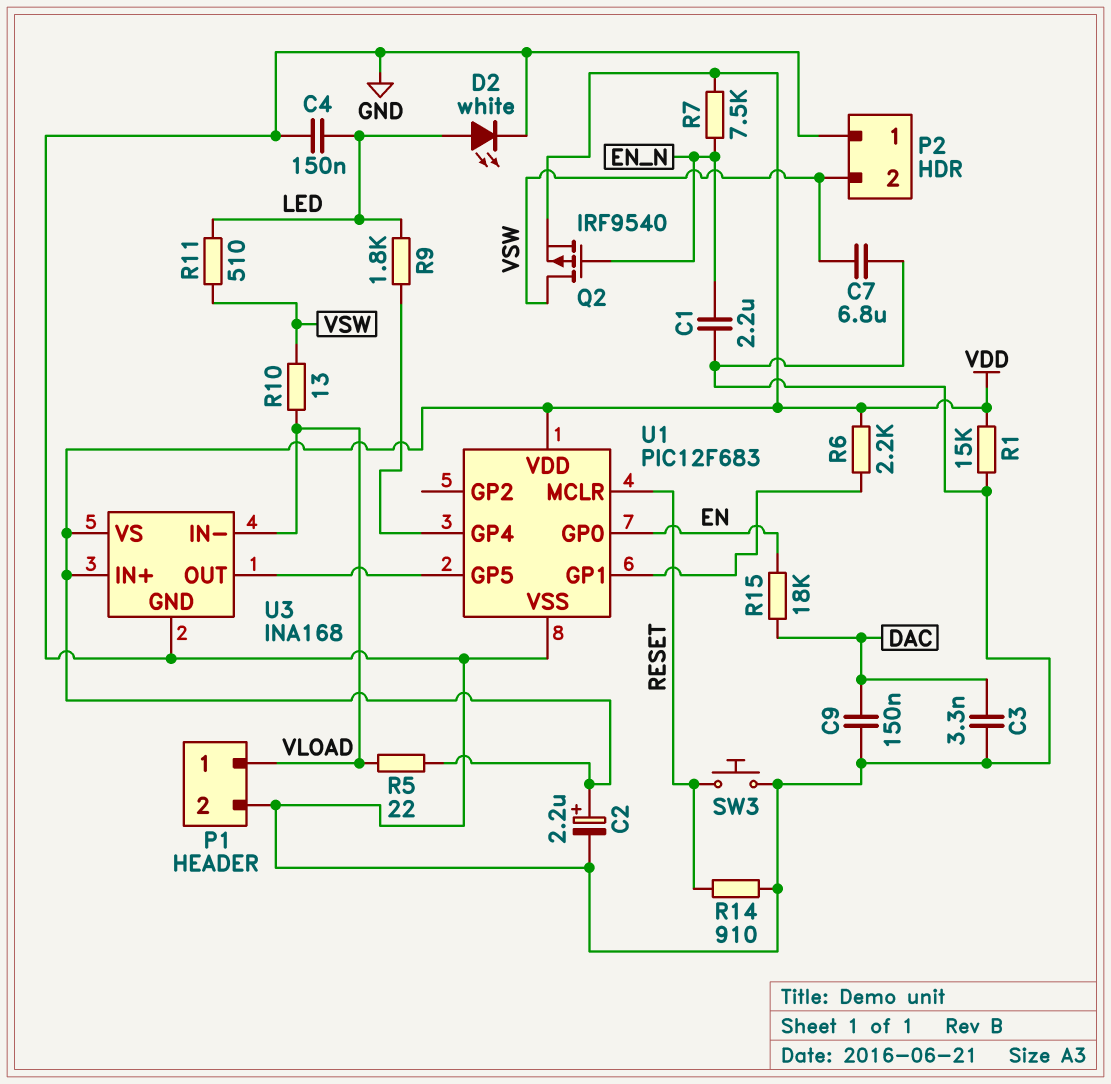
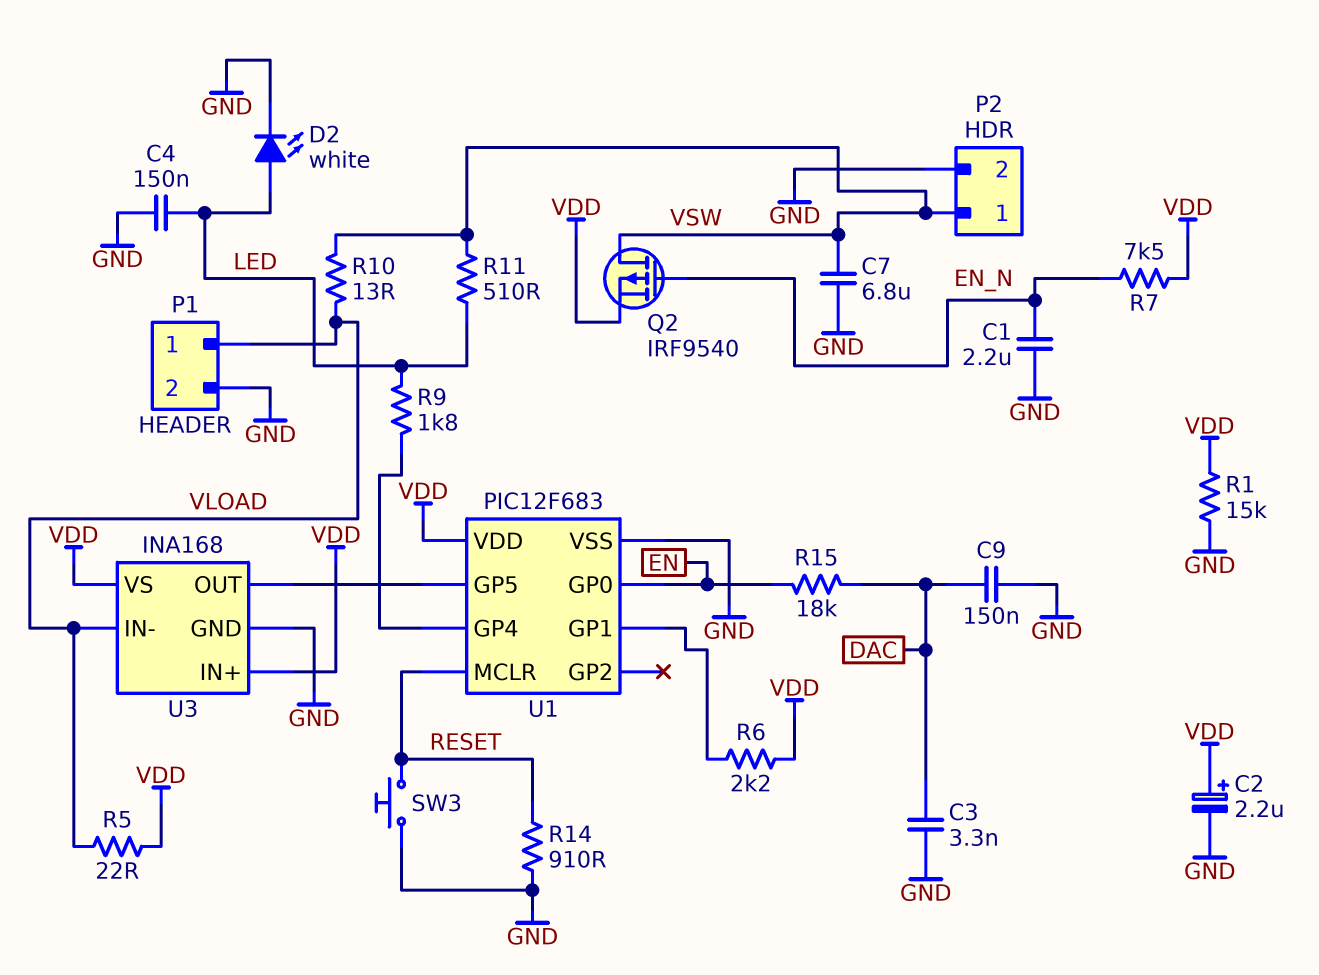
P2 pin 1: GND -> VSW
P2 pin 2: VSW -> GND

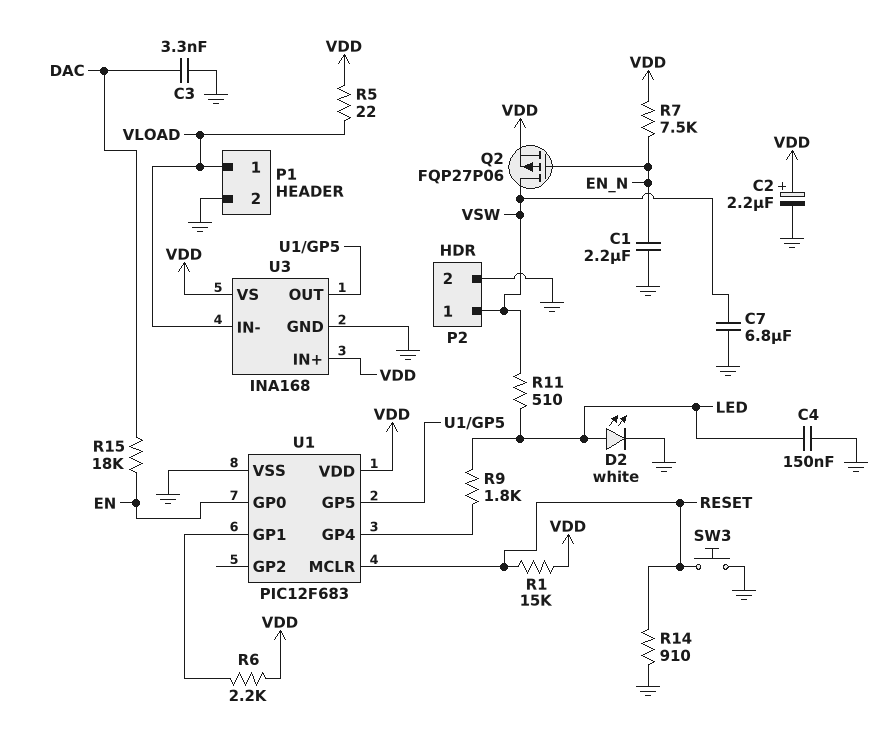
C9: 150nF (DAC, GND) -> none
Q2: PMOS IRF9540 (G EN_N, D VSW, S VDD) -> PMOS FQP27P06 (G EN_N, D VSW, S VDD)
R1: 15k (GND, VDD) -> 15k (RESET, VDD)
R10: 13 (VLOAD, VSW) -> none

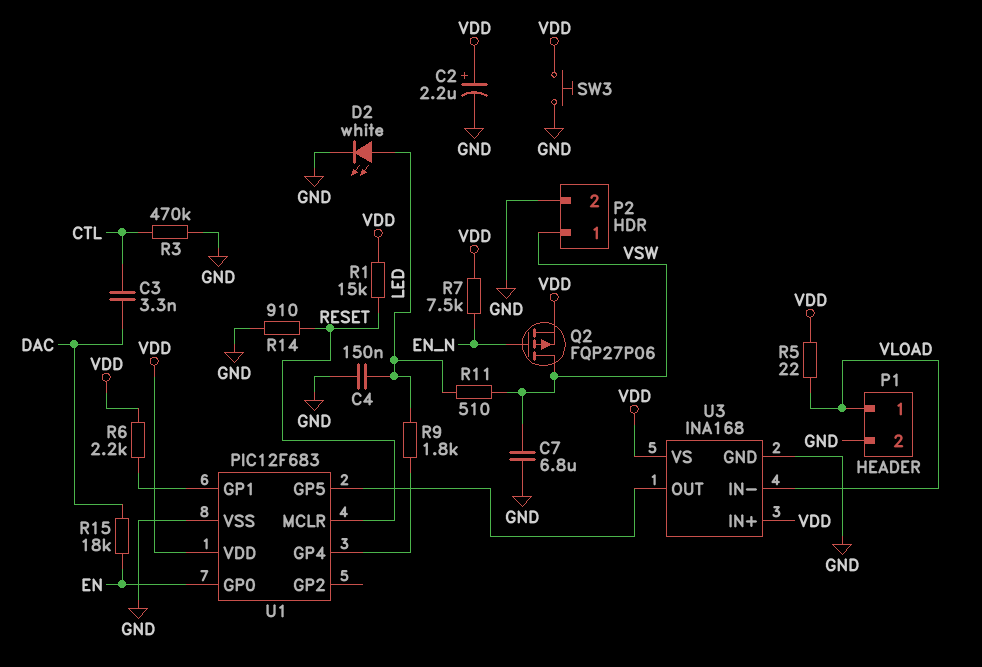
C1: 2.2uF (EN_N, GND) -> none
C3: 3.3nF (DAC, GND) -> 3.3nF (CTL, DAC)
R3: none -> 470k (CTL, GND)
SW3: button (GND, RESET) -> button (GND, VDD)

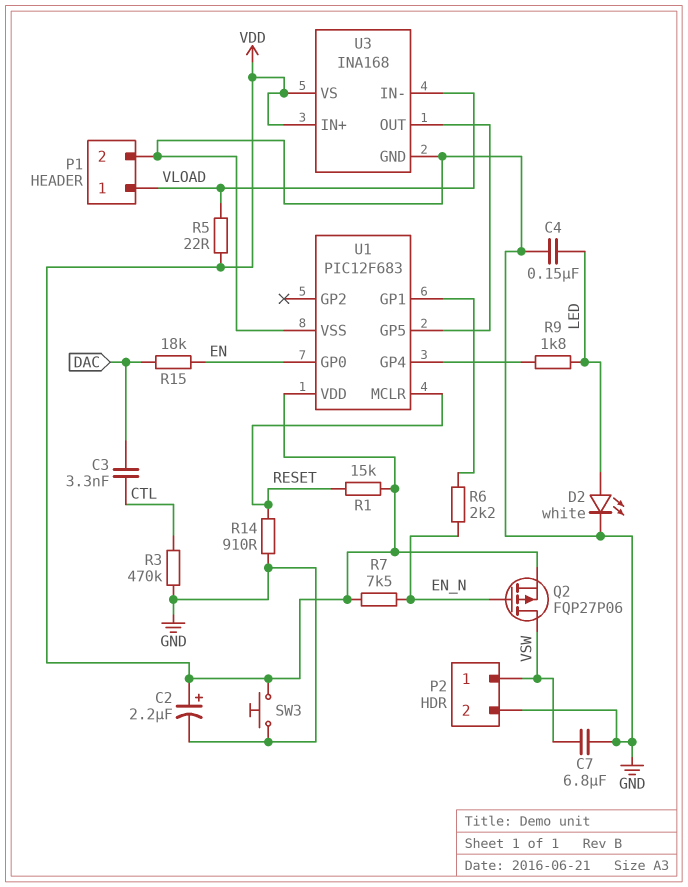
R6: 2.2k (U1/GP1, VDD) -> 2.2k (EN_N, U1/GP1)
R11: 510 (LED, VSW) -> none

